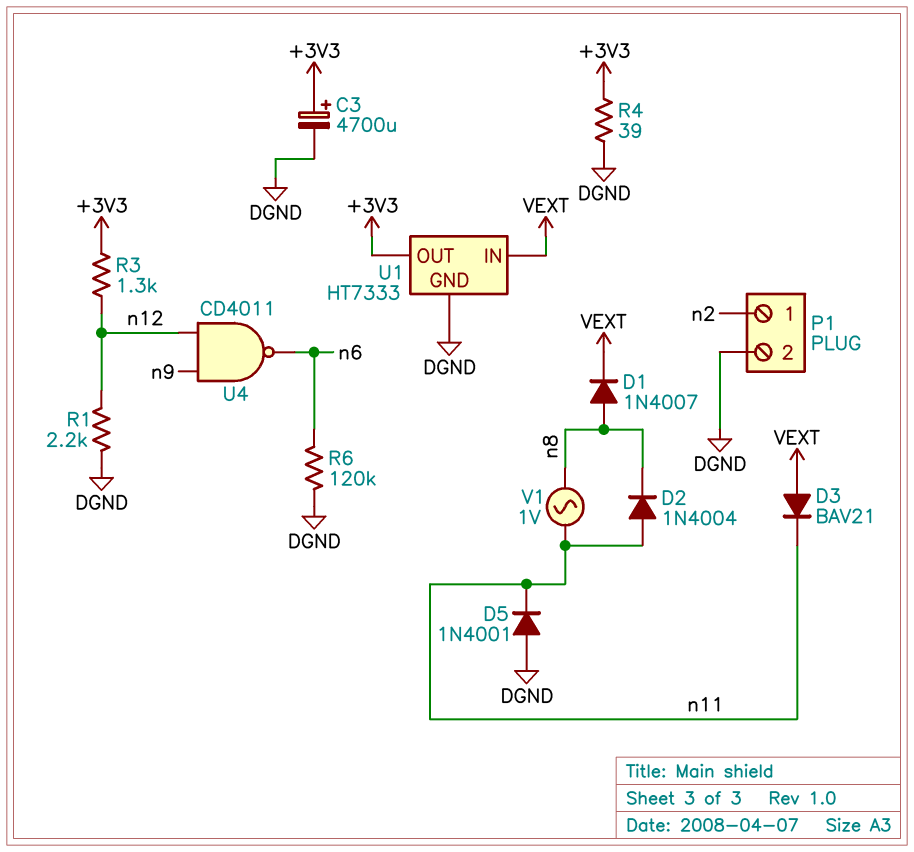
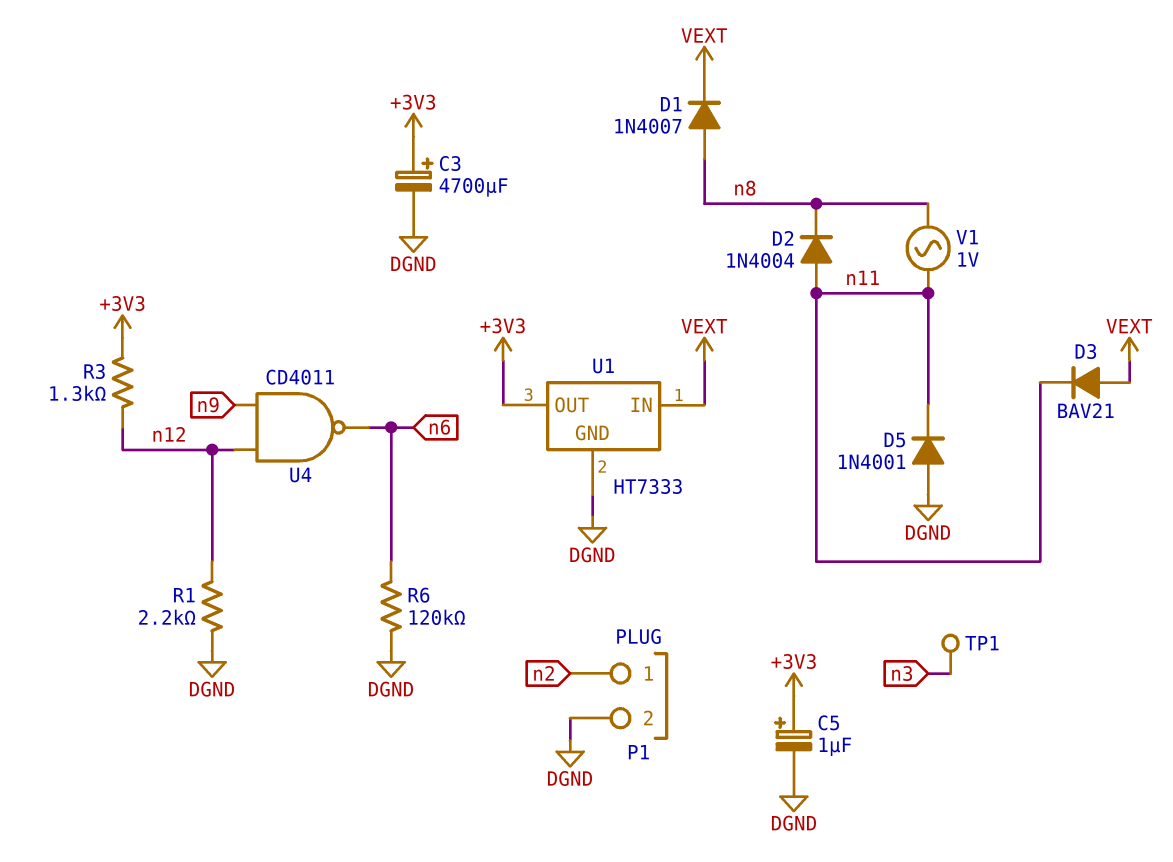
C5: none -> 1uF (plus +3V3, minus DGND)
R4: 39 (+3V3, DGND) -> none
TP1: none -> test point (n3)

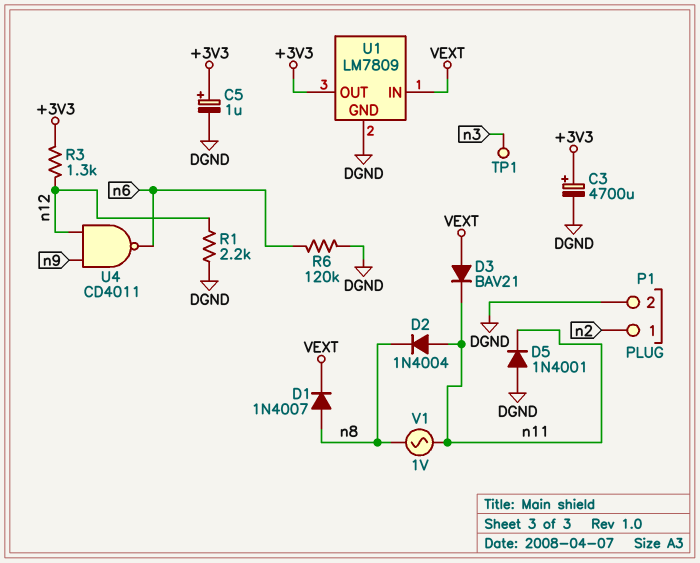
U1: HT7333 -> LM7809

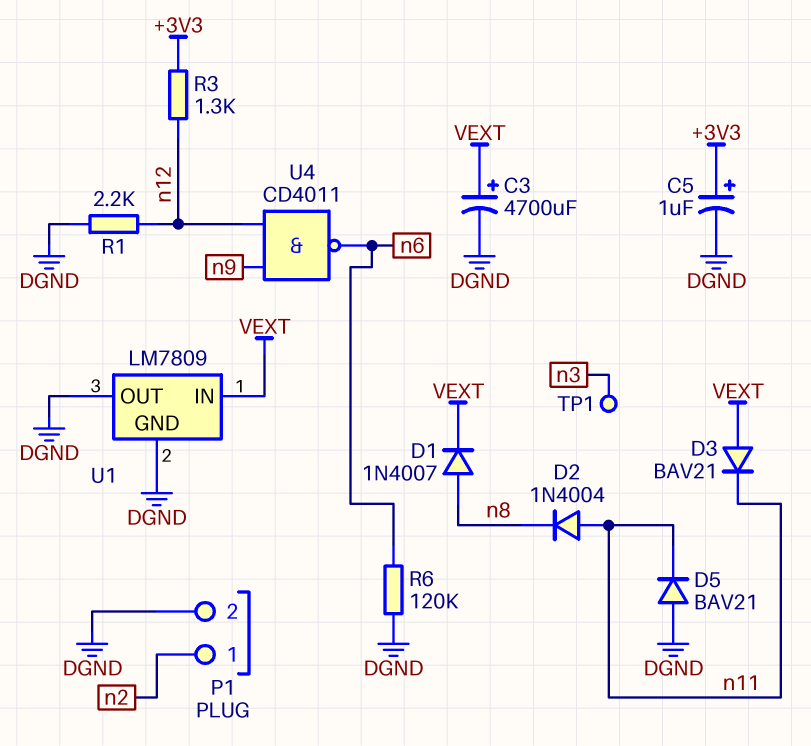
C3: 4700uF (plus +3V3, minus DGND) -> 4700uF (plus VEXT, minus DGND)
D5: diode 1N4001 (A DGND, K n11) -> diode BAV21 (A DGND, K n11)
U1 pin OUT: +3V3 -> DGND
V1: AC 1V (n8, n11) -> none

